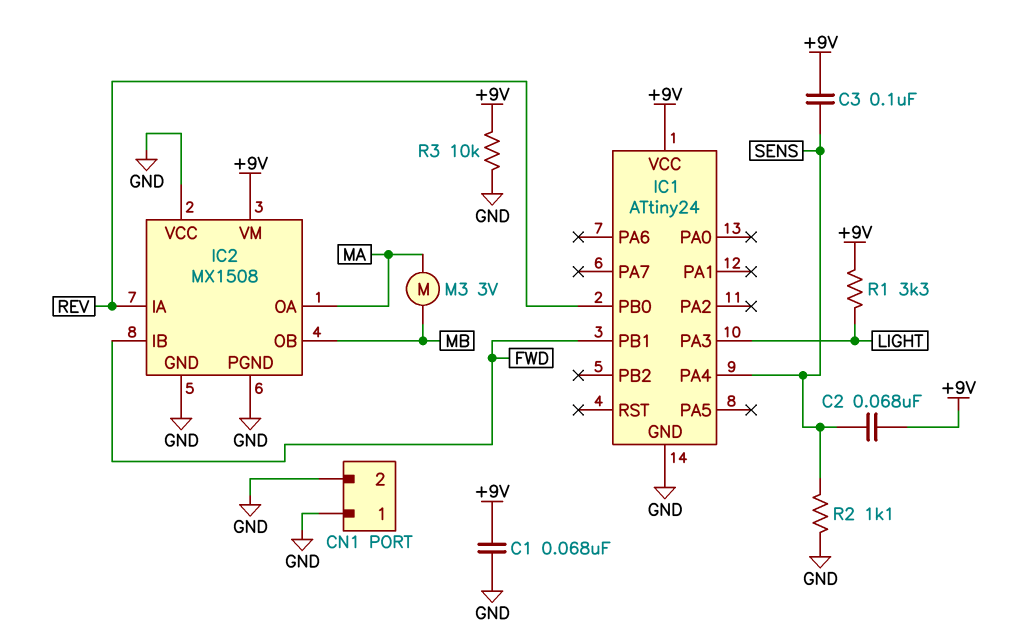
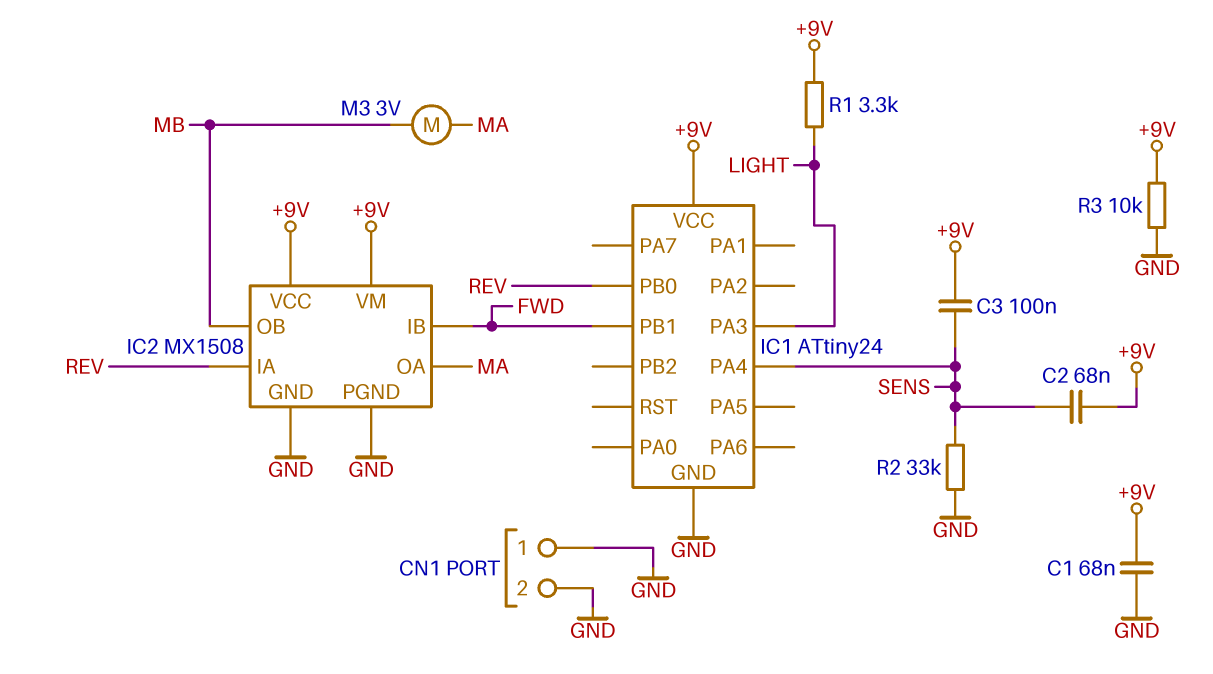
IC2 pin VCC: GND -> +9V
R2: 1.1k (GND, SENS) -> 33k (GND, SENS)

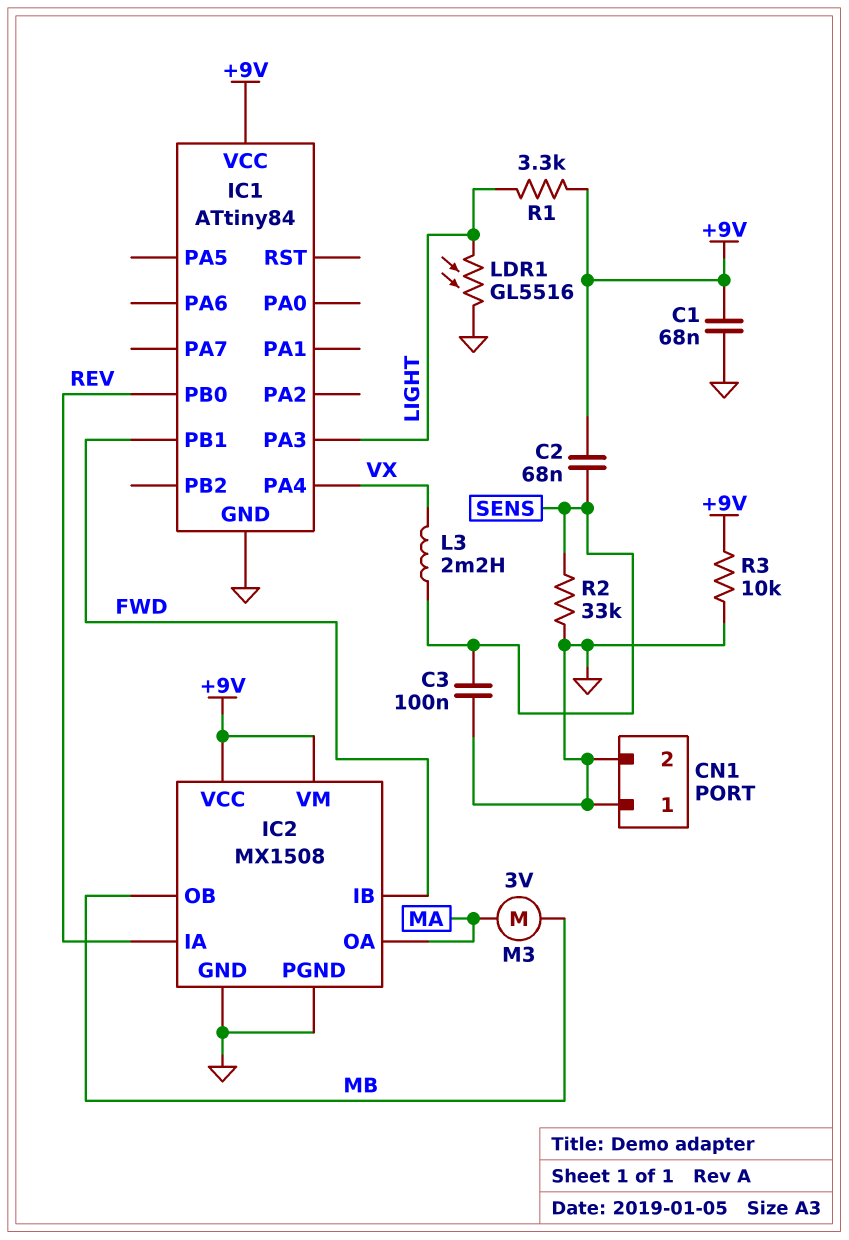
C3: 100nF (+9V, SENS) -> 100nF (GND, SENS)
IC1: ATtiny24 -> ATtiny84
IC1 pin PA4: SENS -> VX
L3: none -> 2.2mH (SENS, VX)
LDR1: none -> GL5516 (GND, LIGHT)

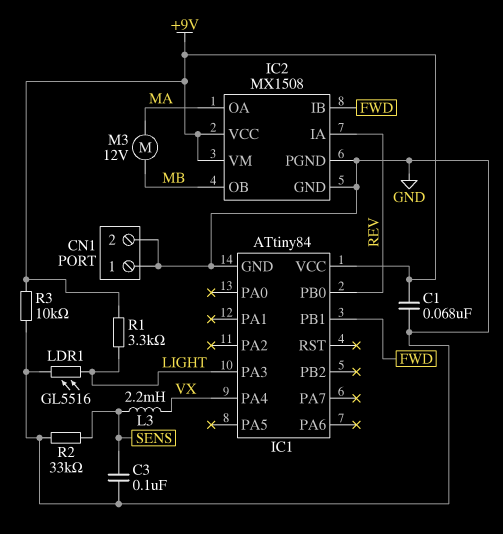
C2: 68nF (+9V, SENS) -> none
M3: motor 3V (MA, MB) -> motor 12V (MA, MB)

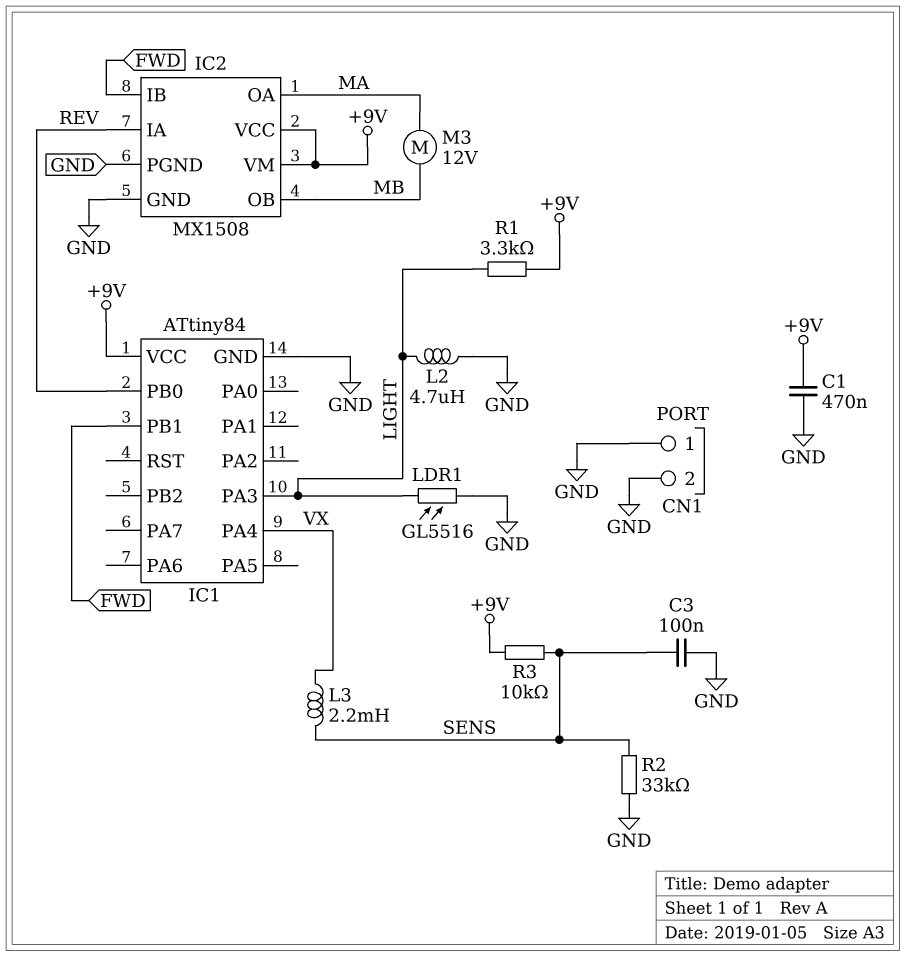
C1: 68nF (+9V, GND) -> 470nF (+9V, GND)
L2: none -> 4.7uH (GND, LIGHT)
R3: 10k (+9V, GND) -> 10k (+9V, SENS)

